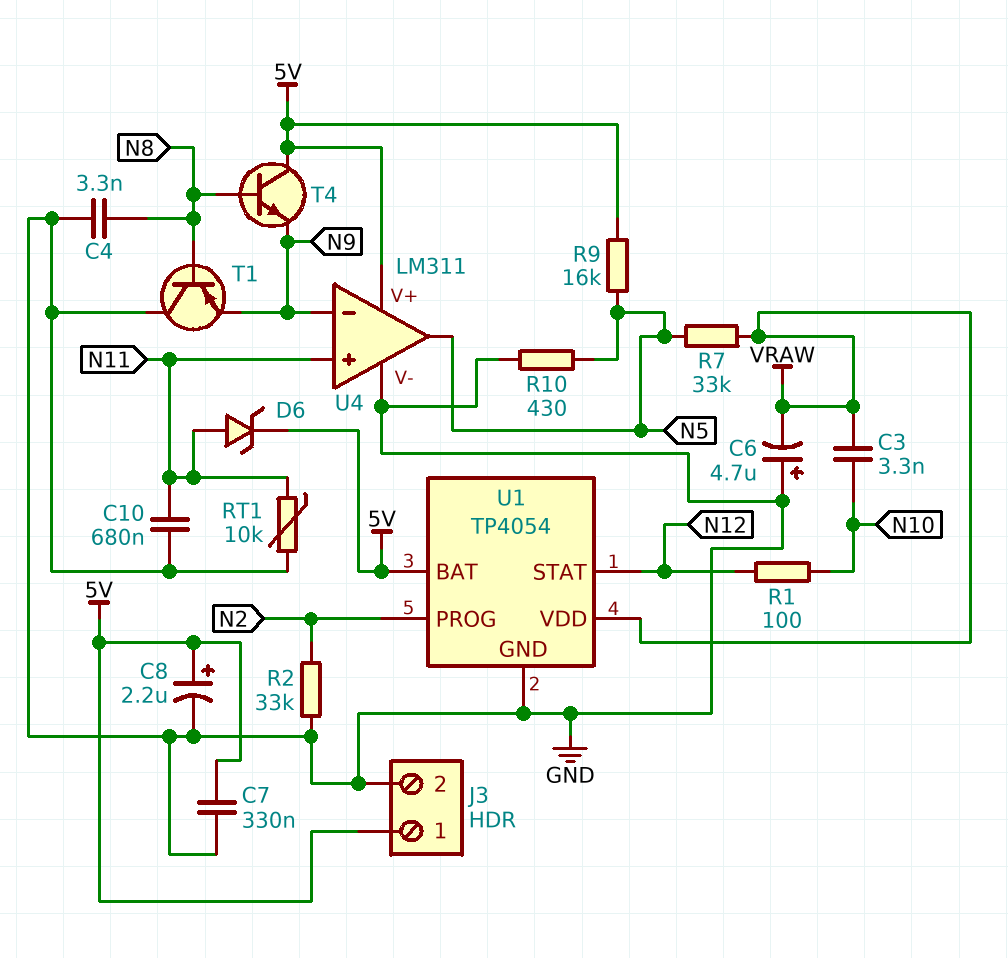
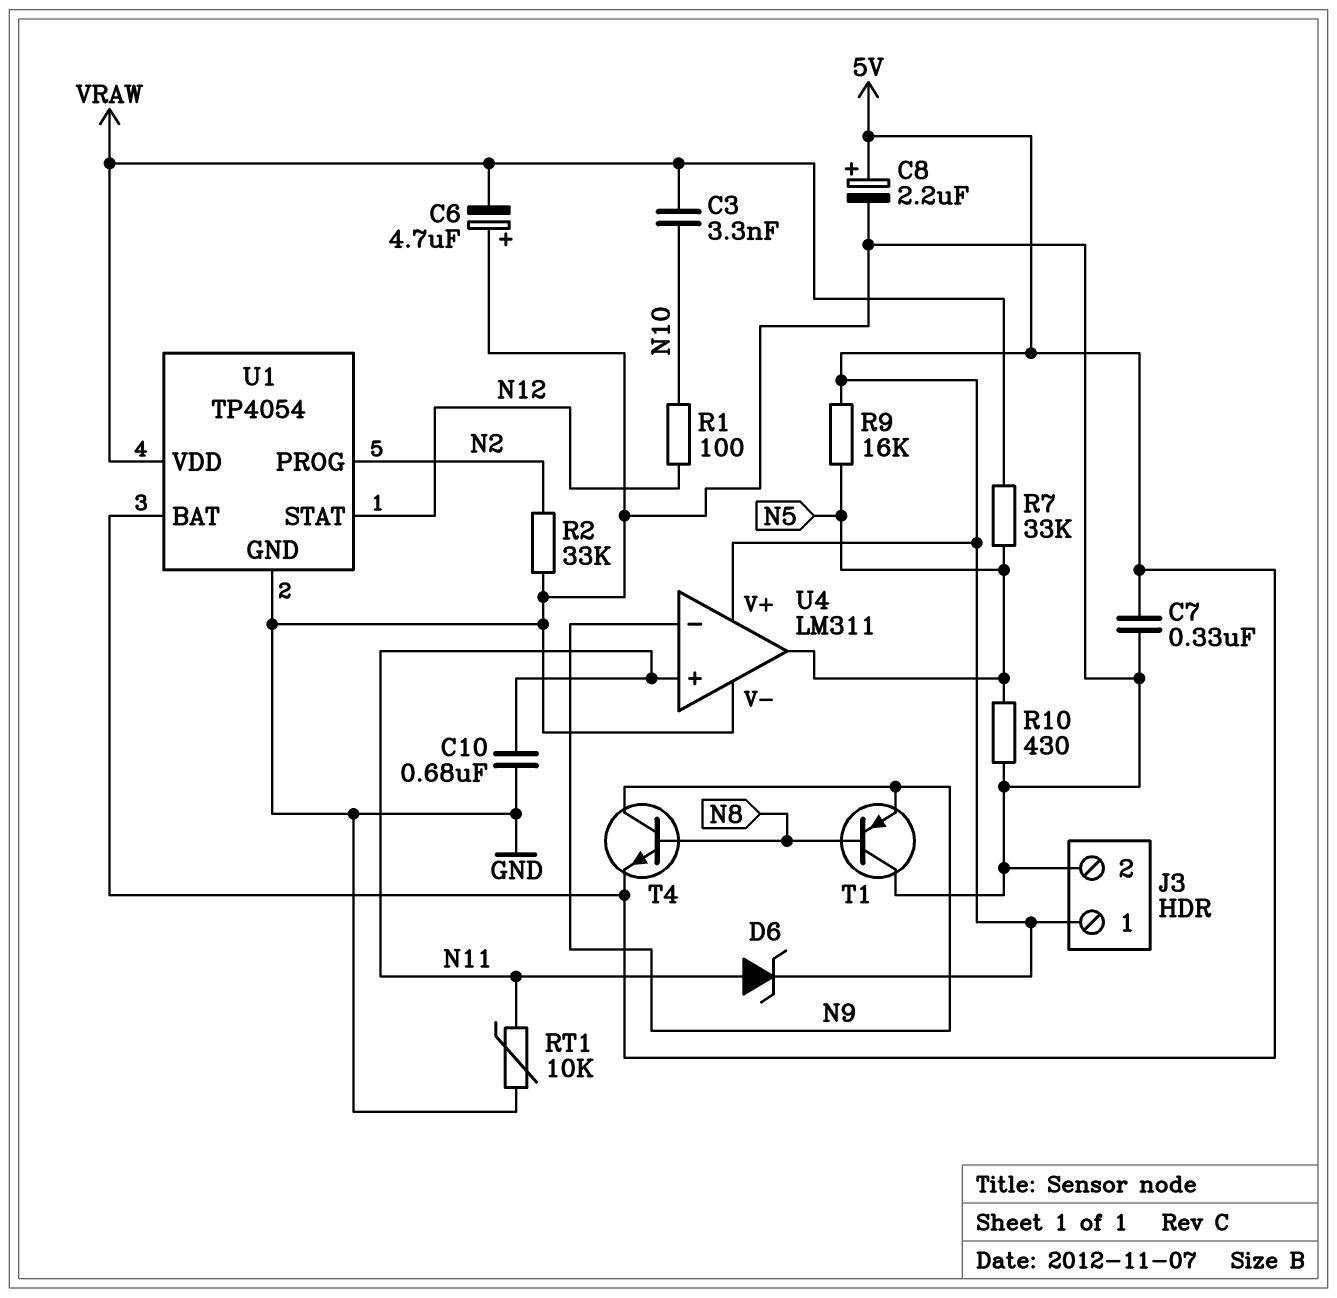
C4: 3.3nF (GND, N8) -> none
T4: NPN (B N8, C 5V, E N9) -> NPN (B N8, C N9, E 5V)

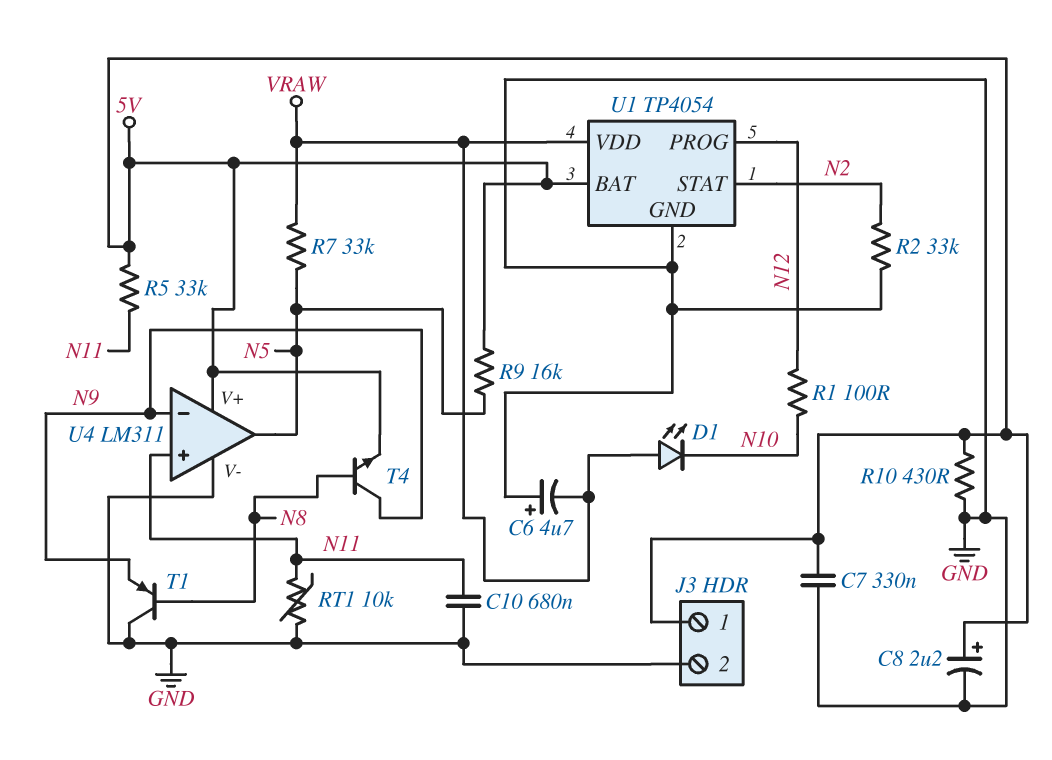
C3: 3.3nF (N10, VRAW) -> none
D1: none -> LED (A VRAW, K N10)
D6: zener (A N11, K 5V) -> none
R5: none -> 33k (5V, N11)
R10: 430 (GND, N5) -> 430 (5V, GND)
U1 pin PROG: N2 -> N12
U1 pin STAT: N12 -> N2

